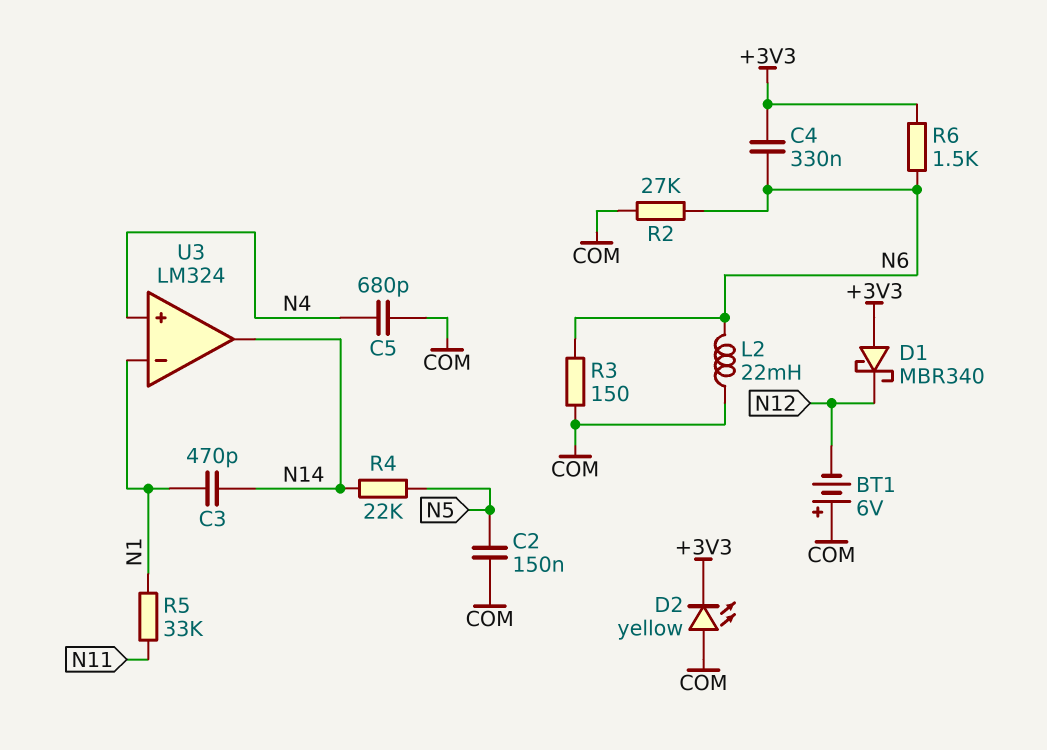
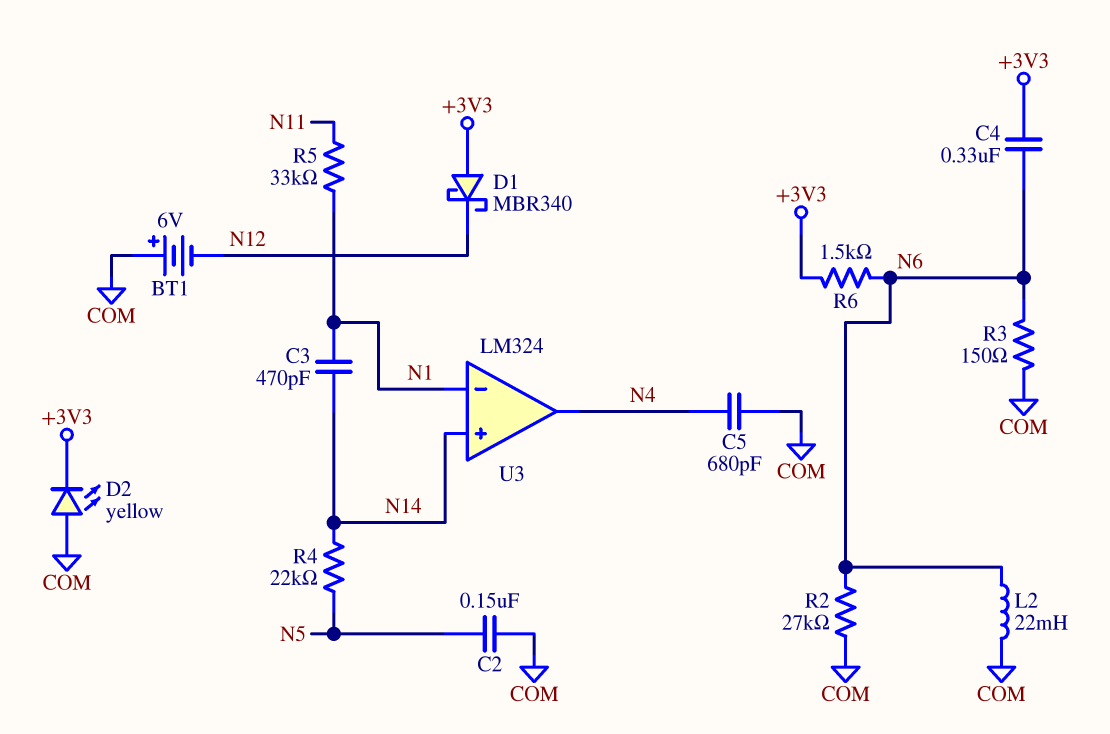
U3 pin in+: N4 -> N14
U3 pin out: N14 -> N4

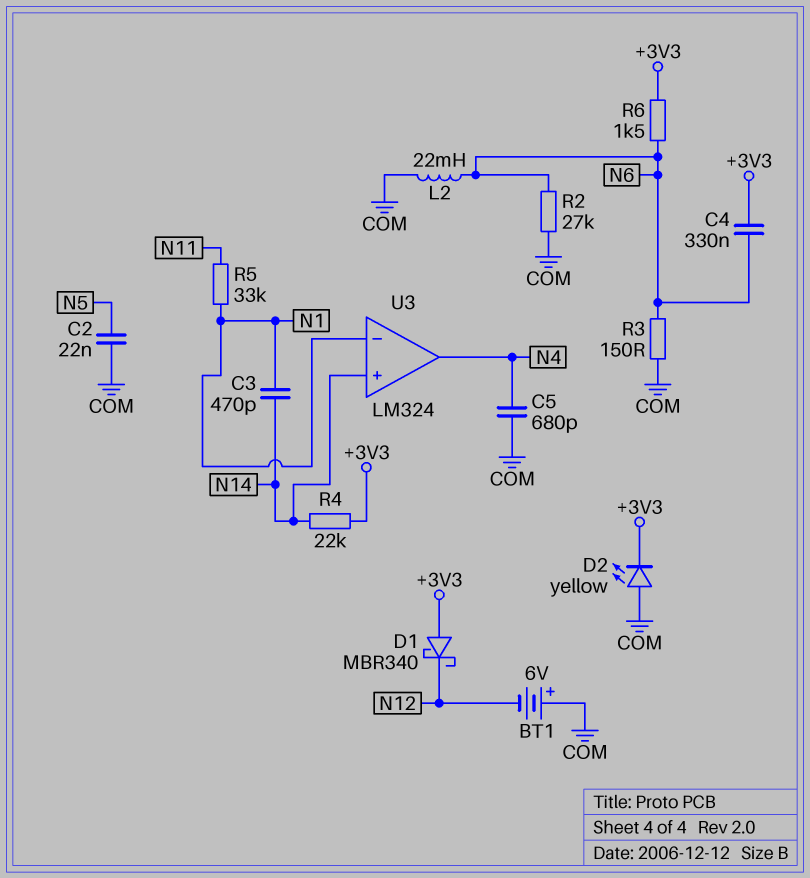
C2: 150nF (COM, N5) -> 22nF (COM, N5)
R4: 22k (N5, N14) -> 22k (+3V3, N14)

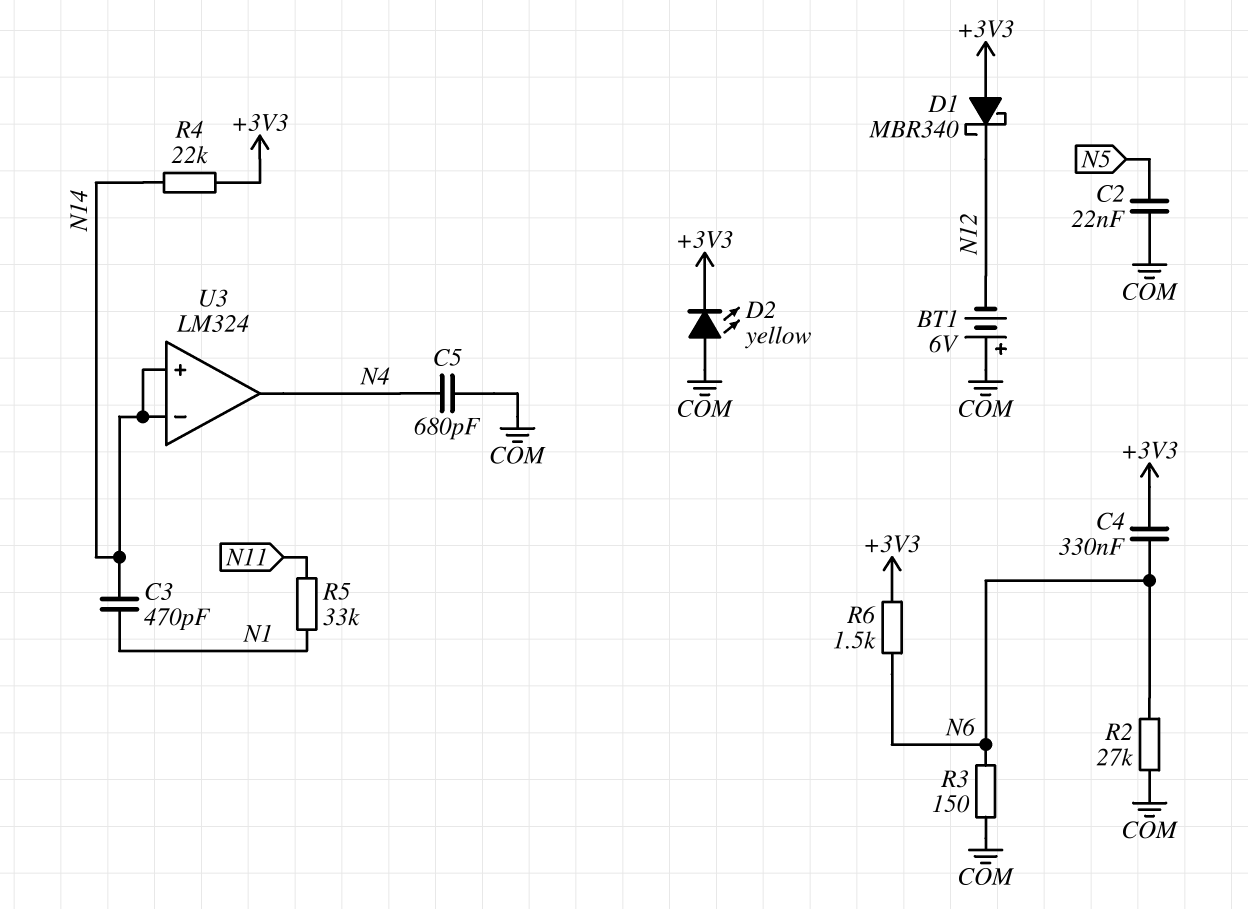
L2: 22mH (COM, N6) -> none
U3 pin in-: N1 -> N14

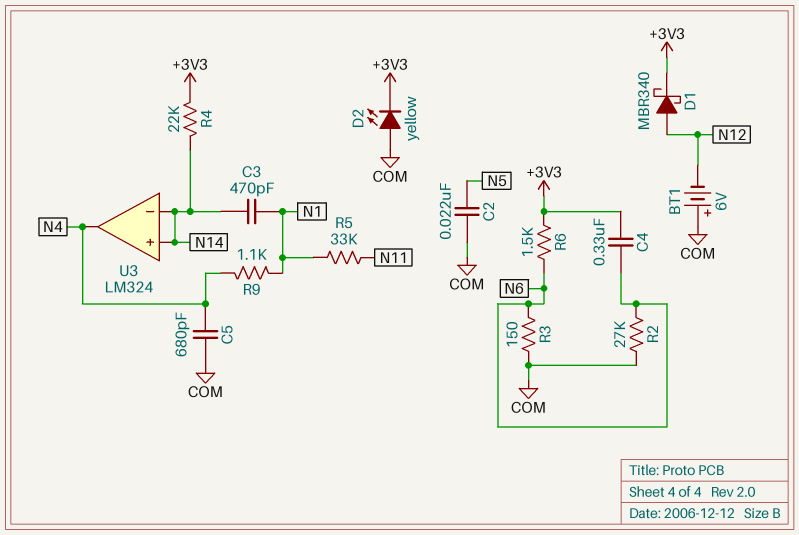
D1: schottky MBR340 (A +3V3, K N12) -> schottky MBR340 (A N12, K +3V3)
R9: none -> 1.1k (N1, N4)

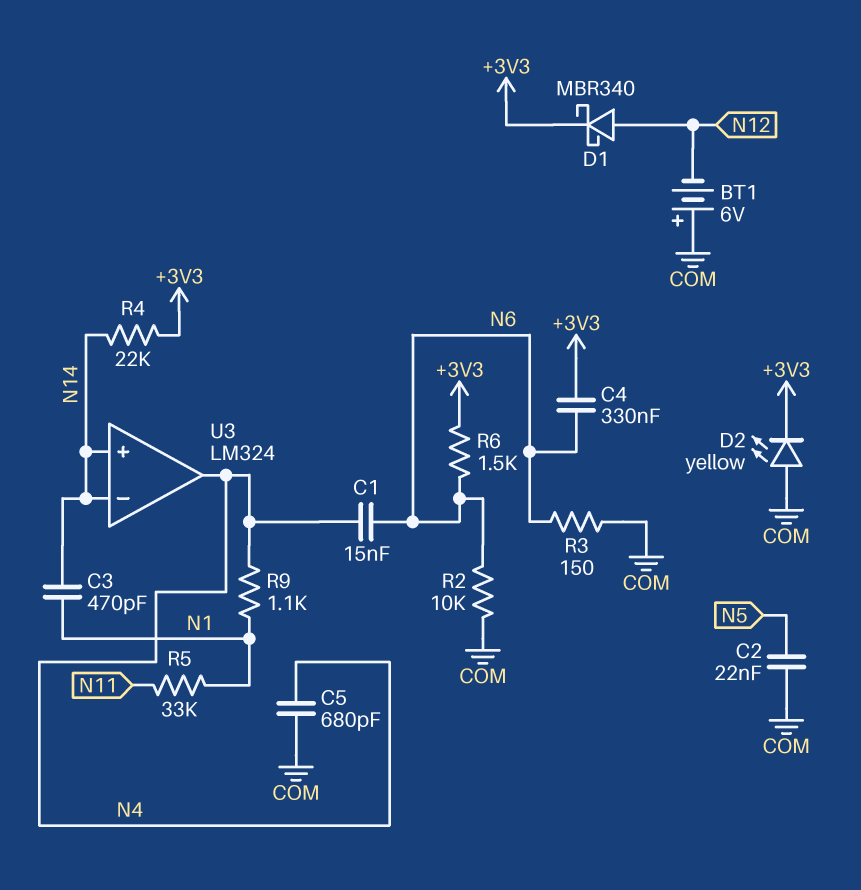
C1: none -> 15nF (N4, N6)
R2: 27k (COM, N6) -> 10k (COM, N6)

